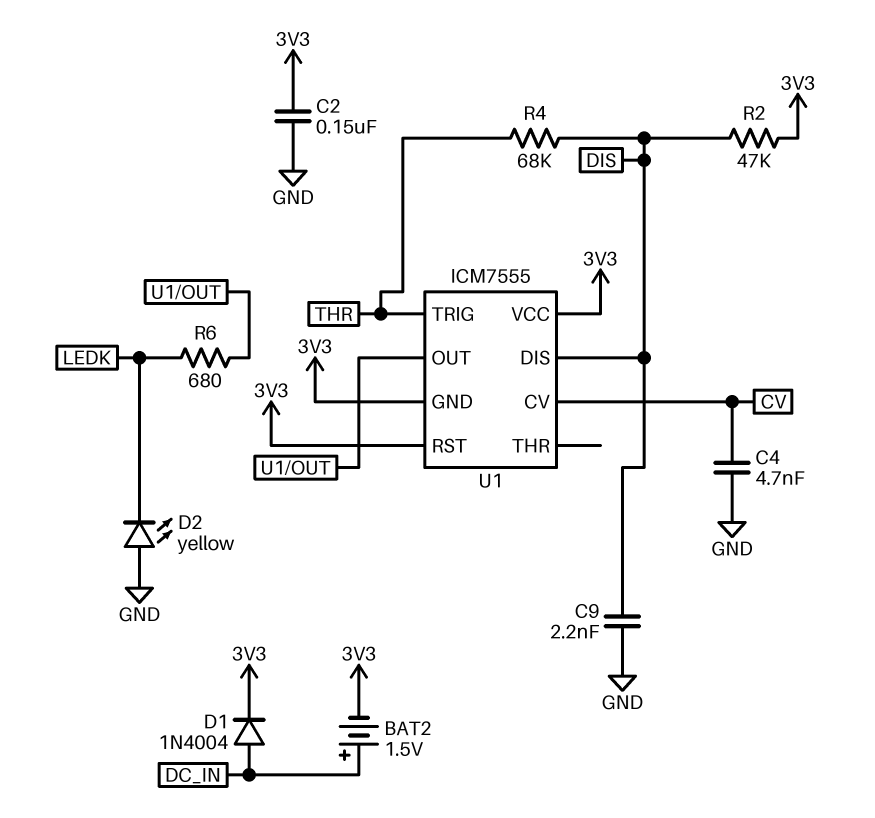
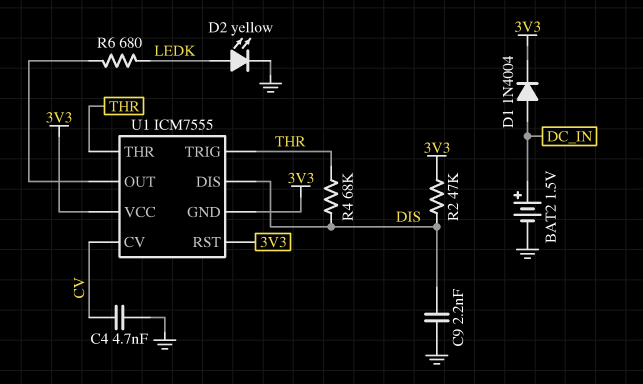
BAT2: 1.5V (plus DC_IN, minus 3V3) -> 1.5V (plus DC_IN, minus GND)
C2: 150nF (3V3, GND) -> none
D2: LED yellow (A GND, K LEDK) -> LED yellow (A LEDK, K GND)
U1 pin THR: none -> THR

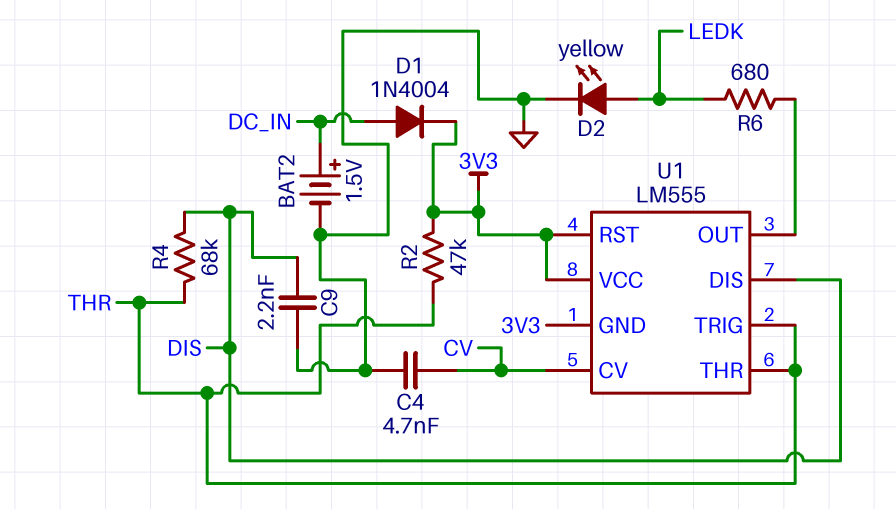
R2: 47k (3V3, DIS) -> 47k (3V3, THR)
U1: ICM7555 -> LM555

